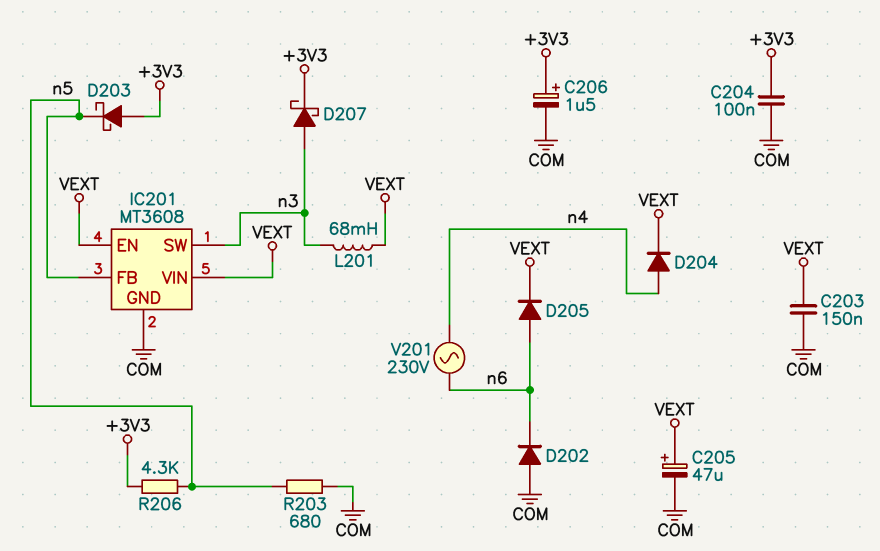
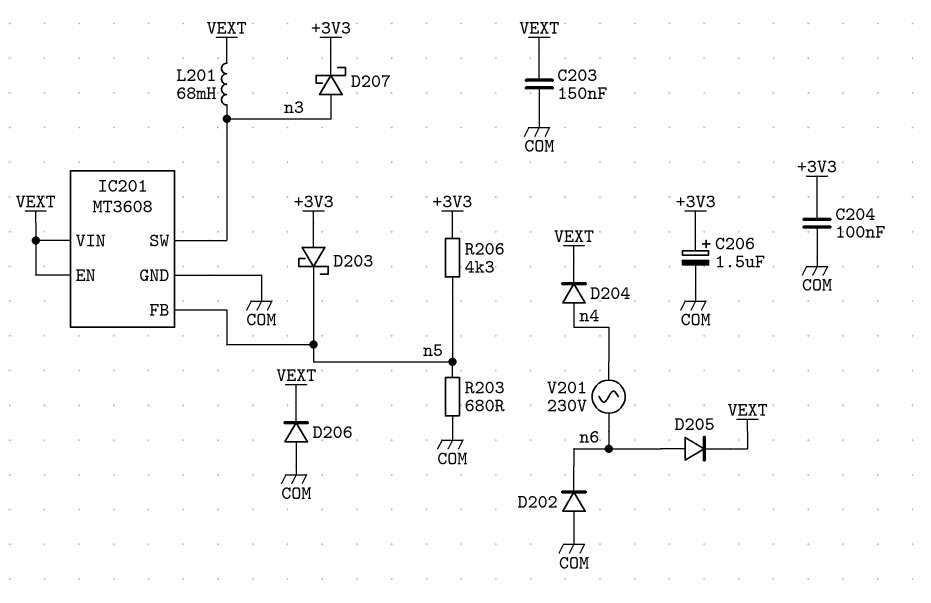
C205: 47uF (plus VEXT, minus COM) -> none
D206: none -> diode (A COM, K VEXT)

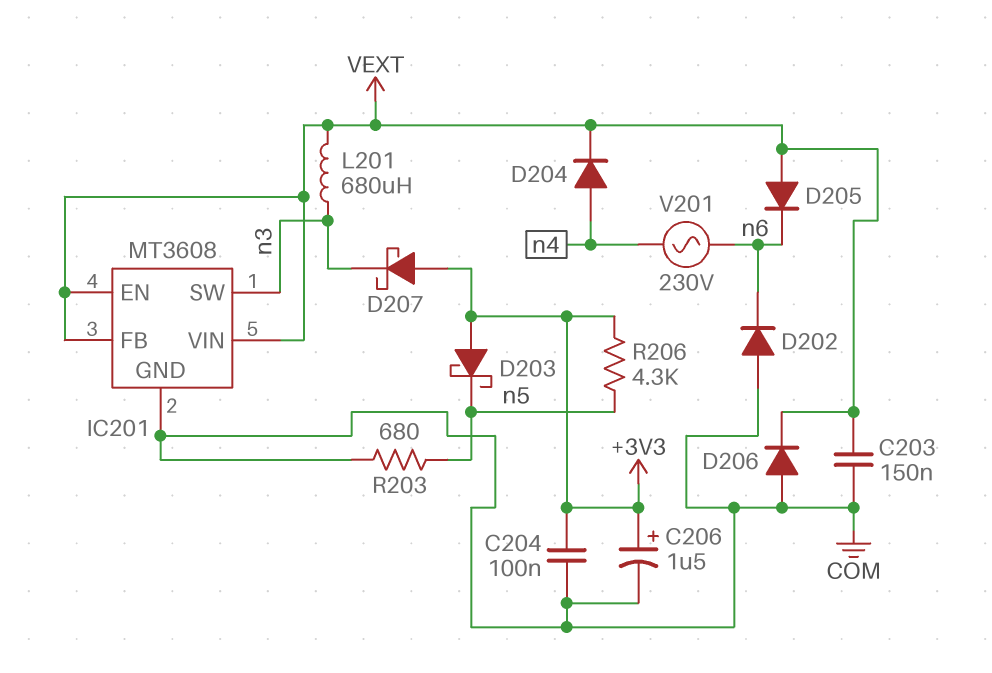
D205: diode (A n6, K VEXT) -> diode (A VEXT, K n6)
D207: schottky (A n3, K +3V3) -> schottky (A +3V3, K n3)
IC201 pin FB: n5 -> VEXT
L201: 68mH (VEXT, n3) -> 680uH (VEXT, n3)

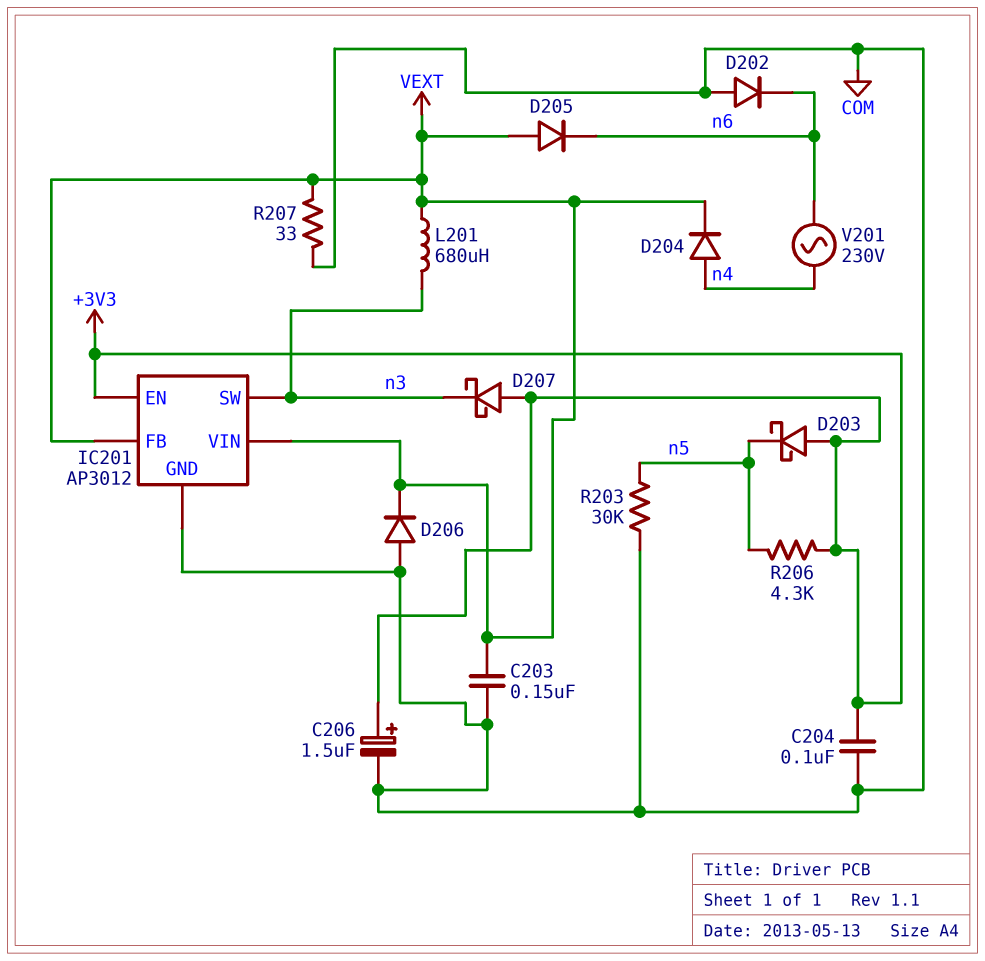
IC201: MT3608 -> AP3012
IC201 pin EN: VEXT -> +3V3
R203: 680 (COM, n5) -> 30k (COM, n5)
R207: none -> 33 (COM, VEXT)

